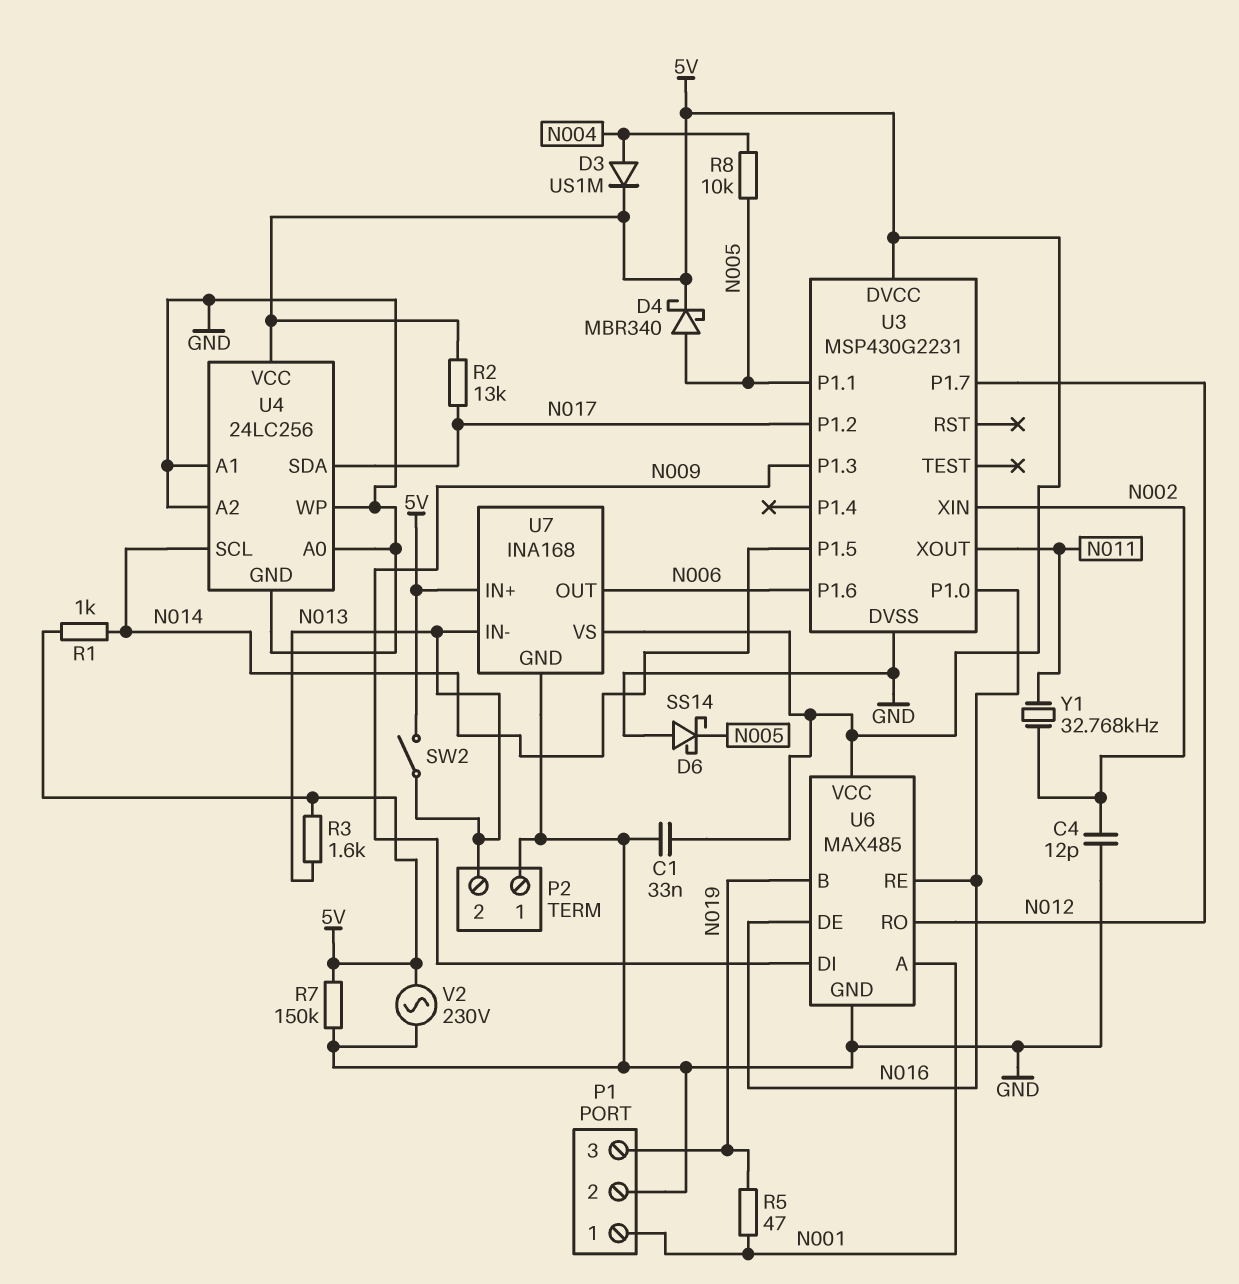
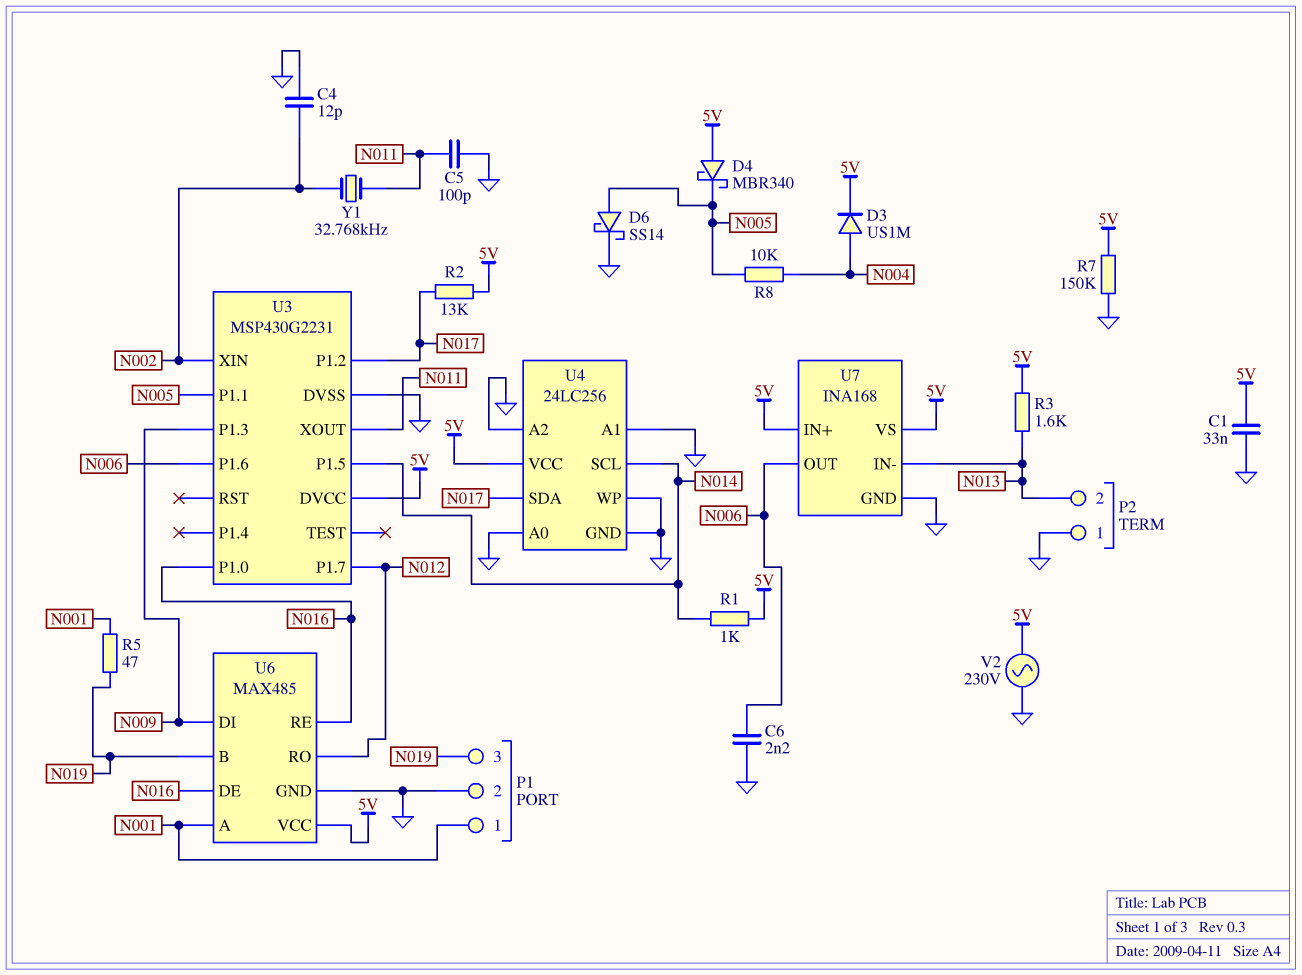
C5: none -> 100pF (GND, N011)
C6: none -> 2.2nF (GND, N006)
D4: schottky MBR340 (A N005, K 5V) -> schottky MBR340 (A 5V, K N005)
D6: schottky SS14 (A GND, K N005) -> schottky SS14 (A N005, K GND)
SW2: switch (5V, N013) -> none

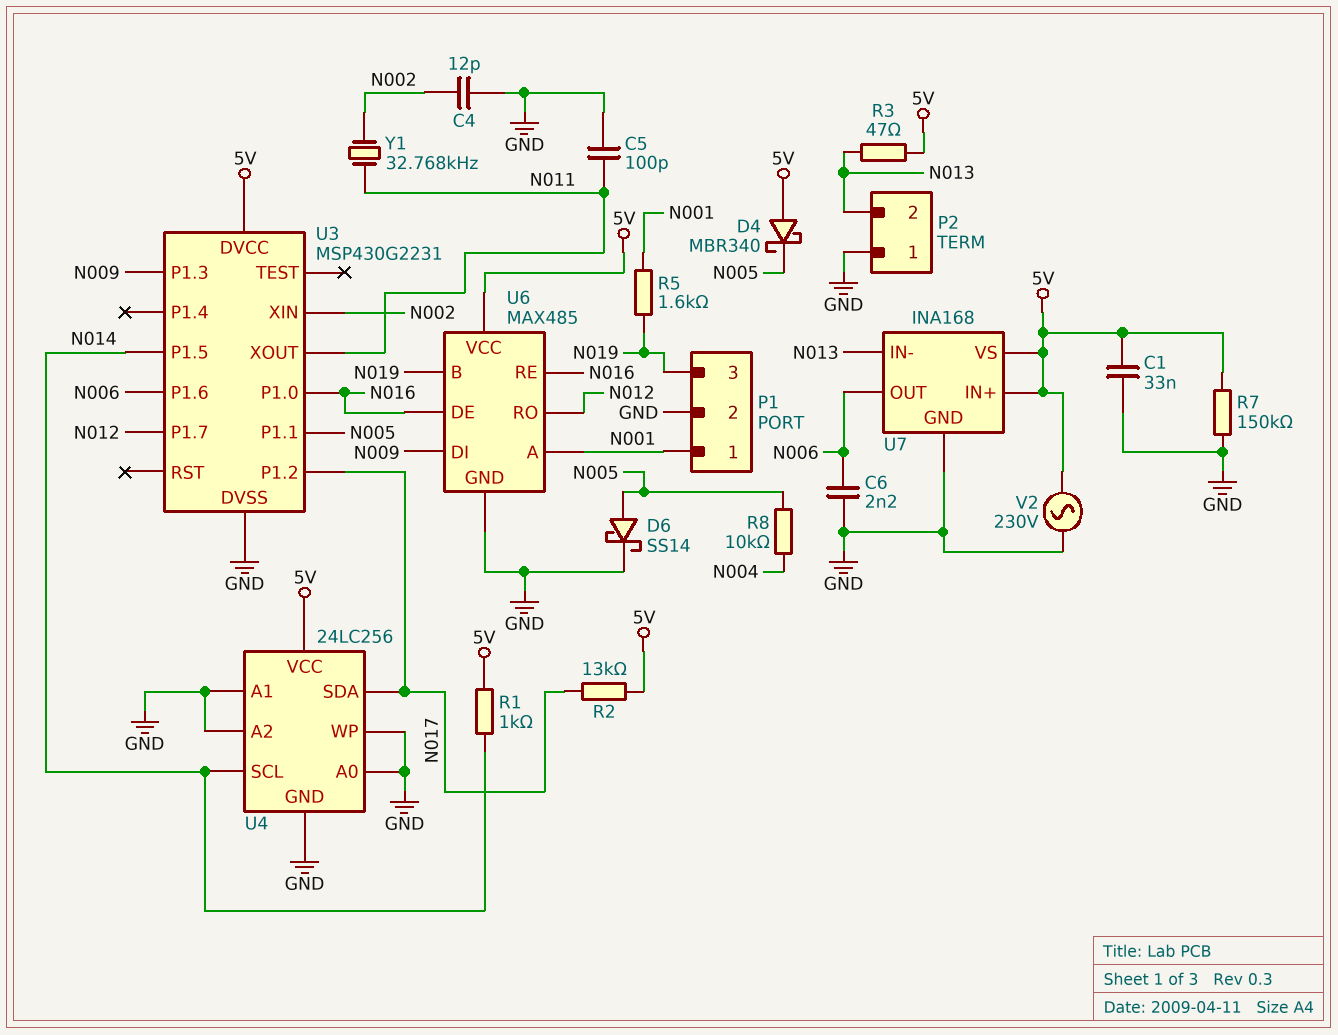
D3: diode US1M (A N004, K 5V) -> none
R3: 1.6k (5V, N013) -> 47 (5V, N013)
R5: 47 (N001, N019) -> 1.6k (N001, N019)

